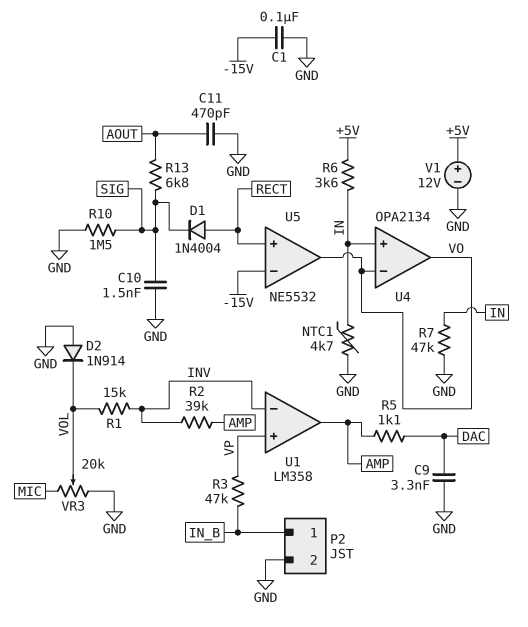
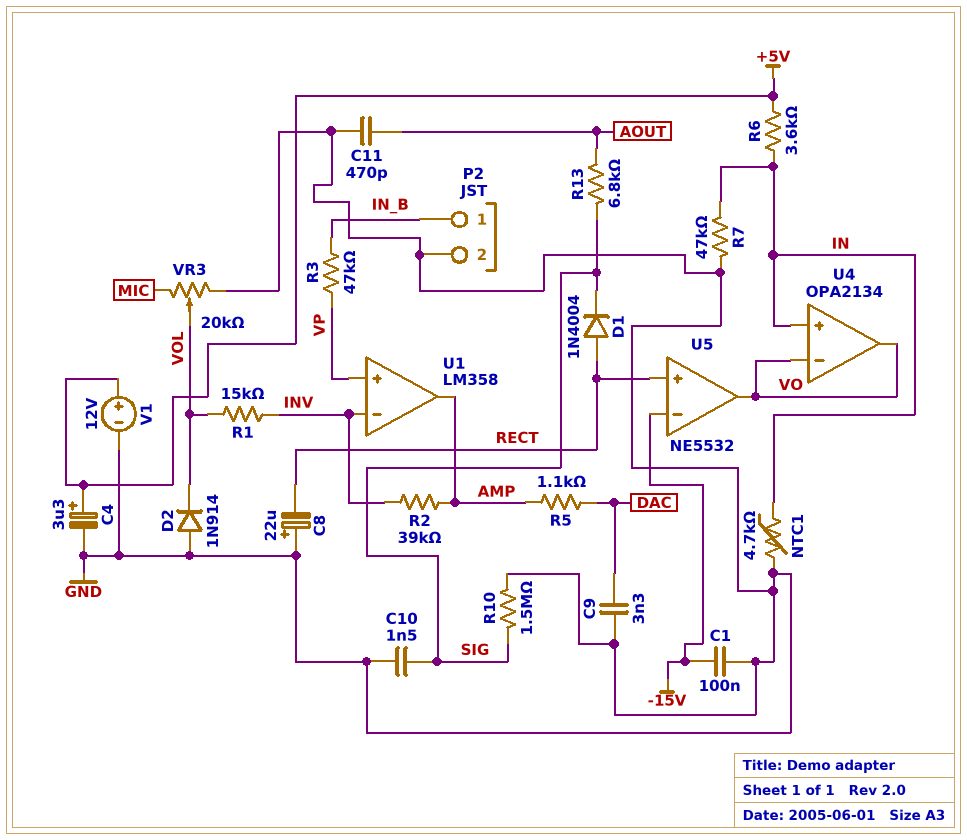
C4: none -> 3.3uF (plus +5V, minus GND)
C8: none -> 22uF (plus GND, minus RECT)

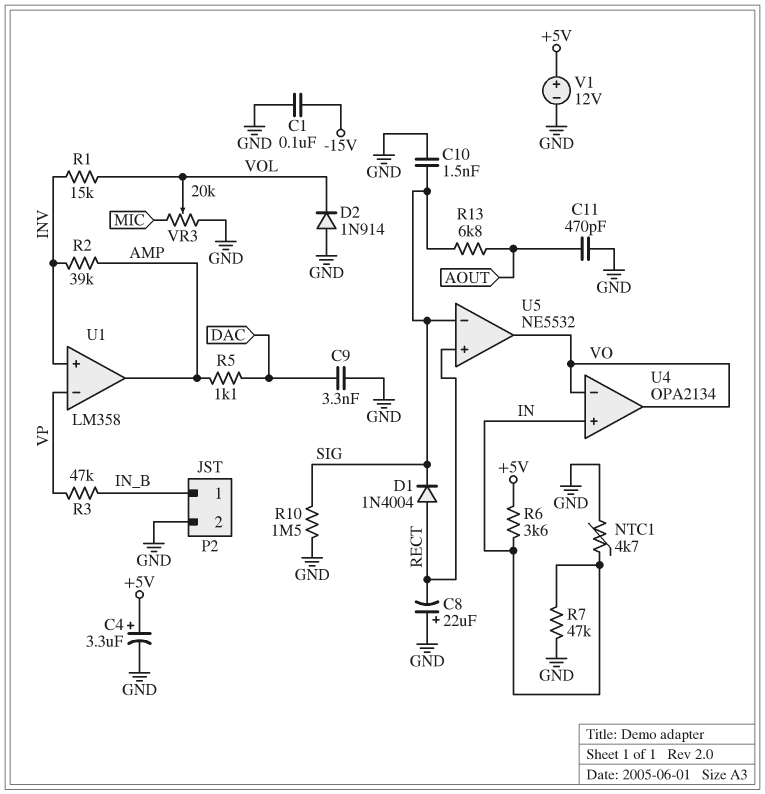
U1 pin in+: VP -> INV
U1 pin in-: INV -> VP
U5 pin in-: -15V -> SIG

